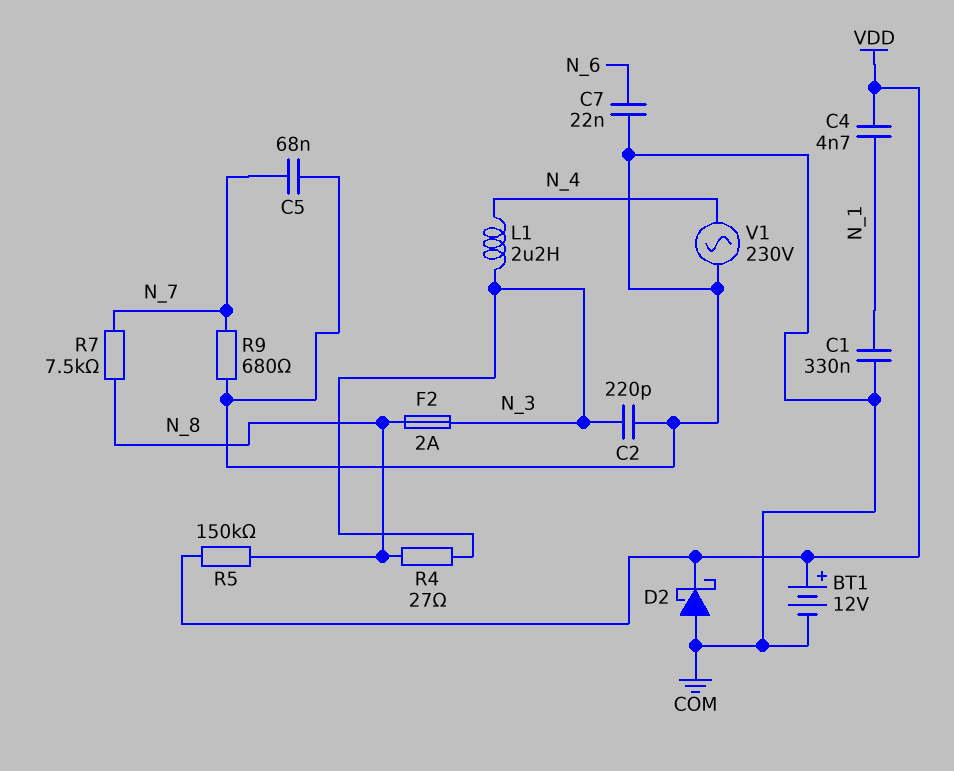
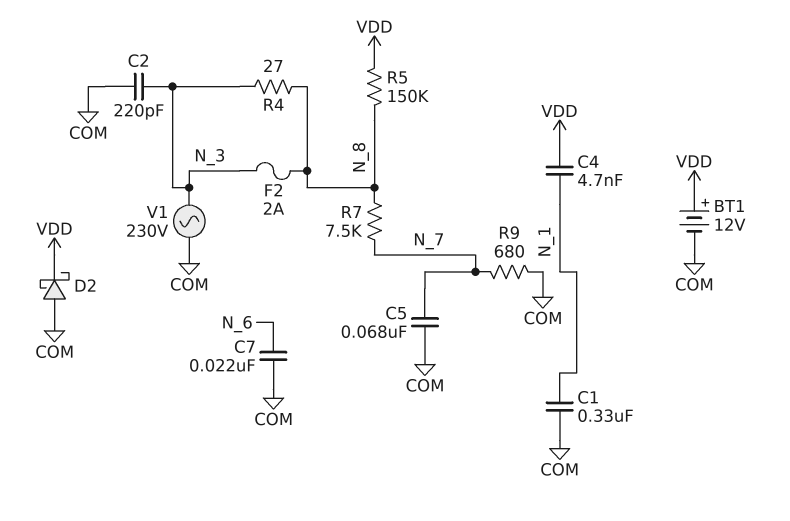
L1: 2.2uH (N_3, N_4) -> none
V1: AC 230V (COM, N_4) -> AC 230V (COM, N_3)

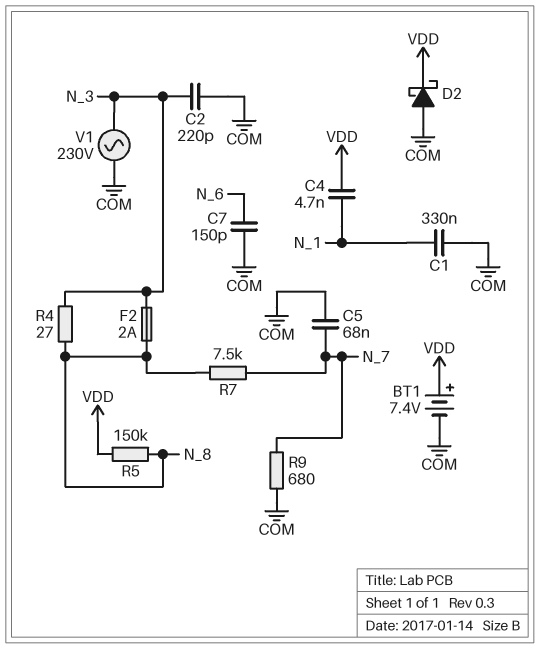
BT1: 12V (plus VDD, minus COM) -> 7.4V (plus VDD, minus COM)
C7: 22nF (COM, N_6) -> 150pF (COM, N_6)

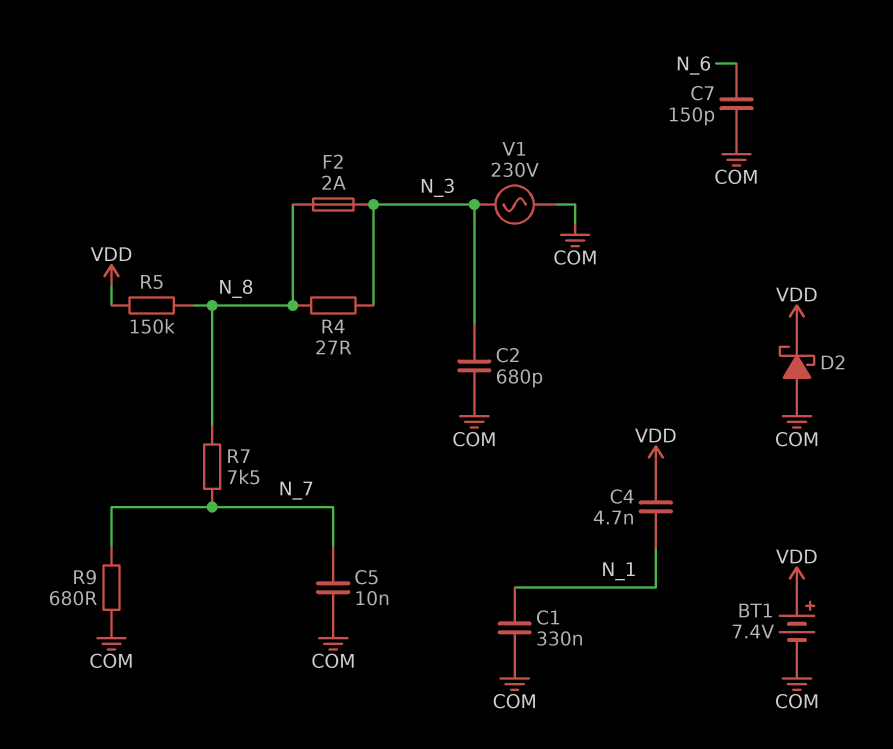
C2: 220pF (COM, N_3) -> 680pF (COM, N_3)
C5: 68nF (COM, N_7) -> 10nF (COM, N_7)

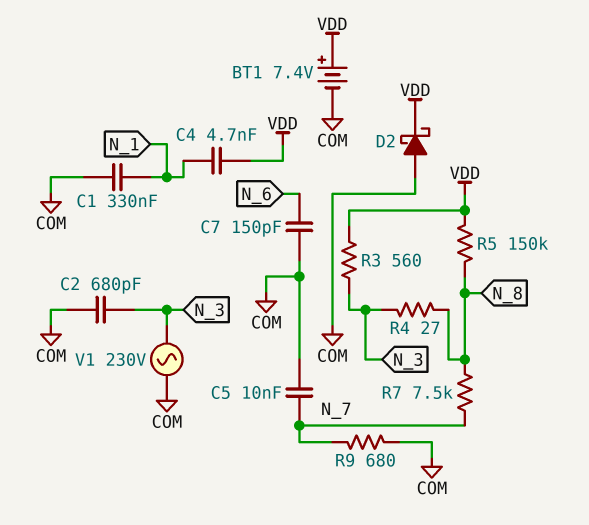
F2: 2A (N_3, N_8) -> none
R3: none -> 560 (N_3, VDD)

